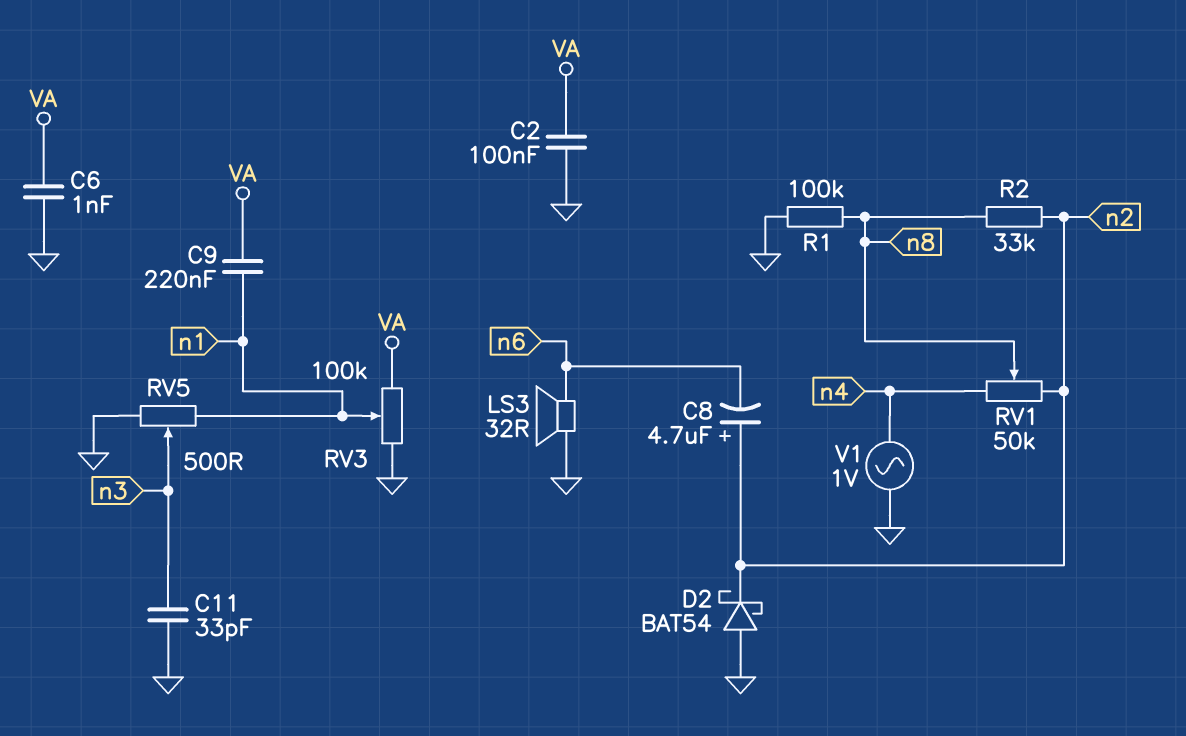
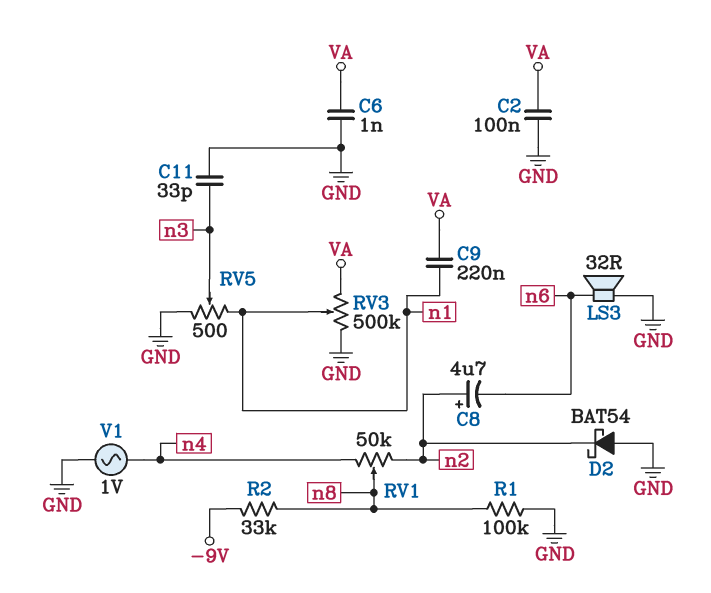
R2: 33k (n2, n8) -> 33k (-9V, n8)
RV3: 100k (GND, VA, wiper n1) -> 500k (GND, VA, wiper n1)

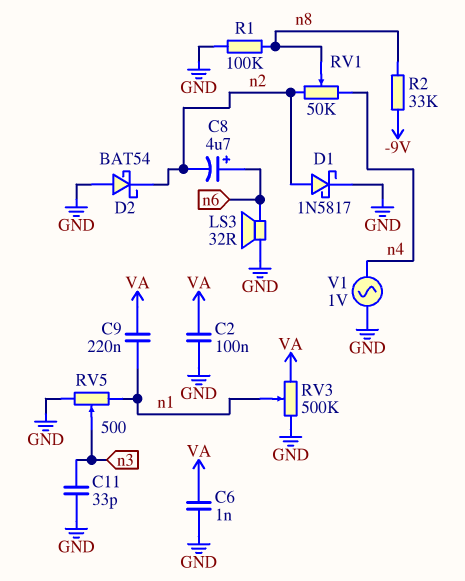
C8: 4.7uF (plus n2, minus n6) -> 4.7uF (plus n6, minus n2)
D1: none -> schottky 1N5817 (A n2, K GND)

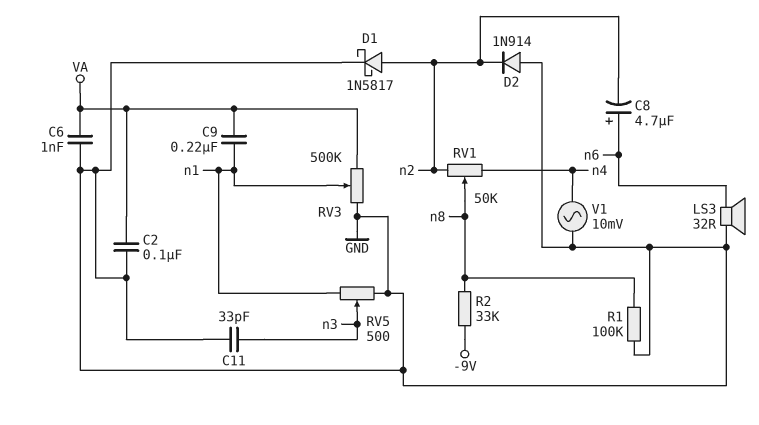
D2: schottky BAT54 (A GND, K n2) -> diode 1N914 (A GND, K n2)
V1: AC 1V (GND, n4) -> AC 10mV (GND, n4)

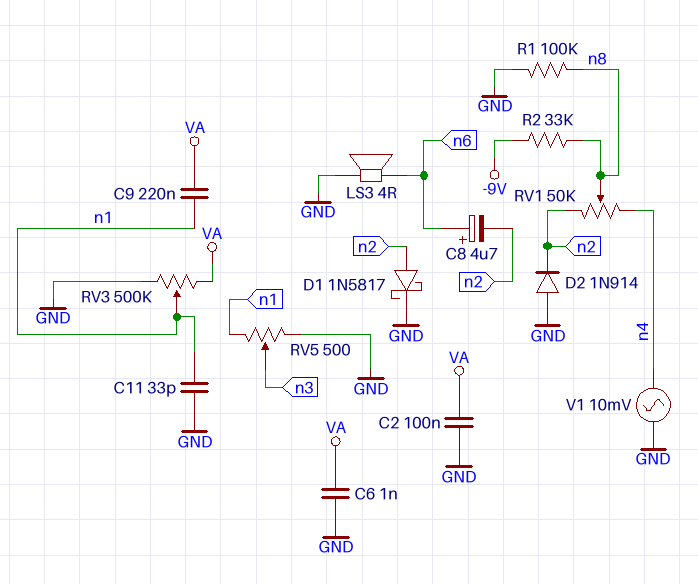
C11: 33pF (GND, n3) -> 33pF (GND, n1)
LS3: speaker 32R (GND, n6) -> speaker 4R (GND, n6)

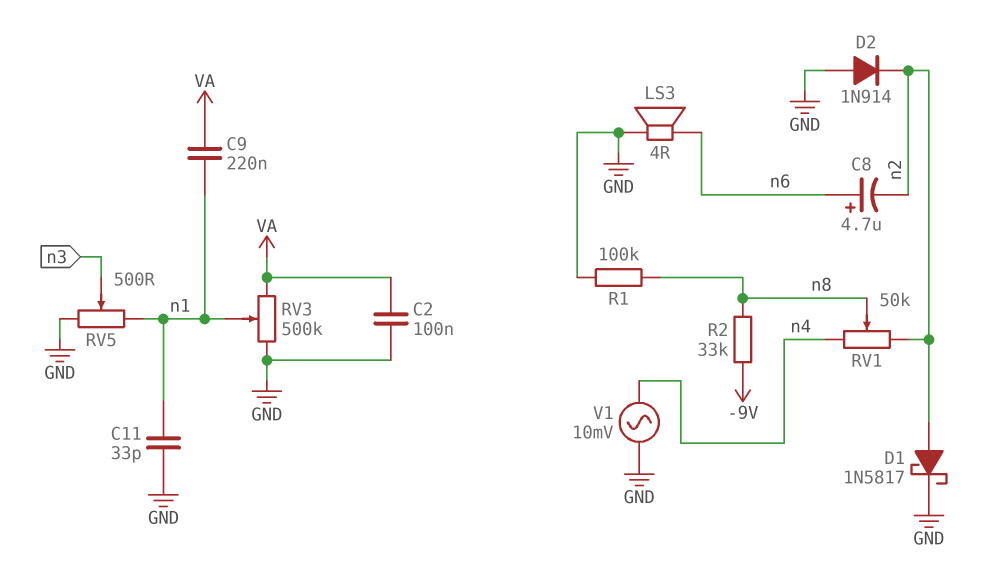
C6: 1nF (GND, VA) -> none

